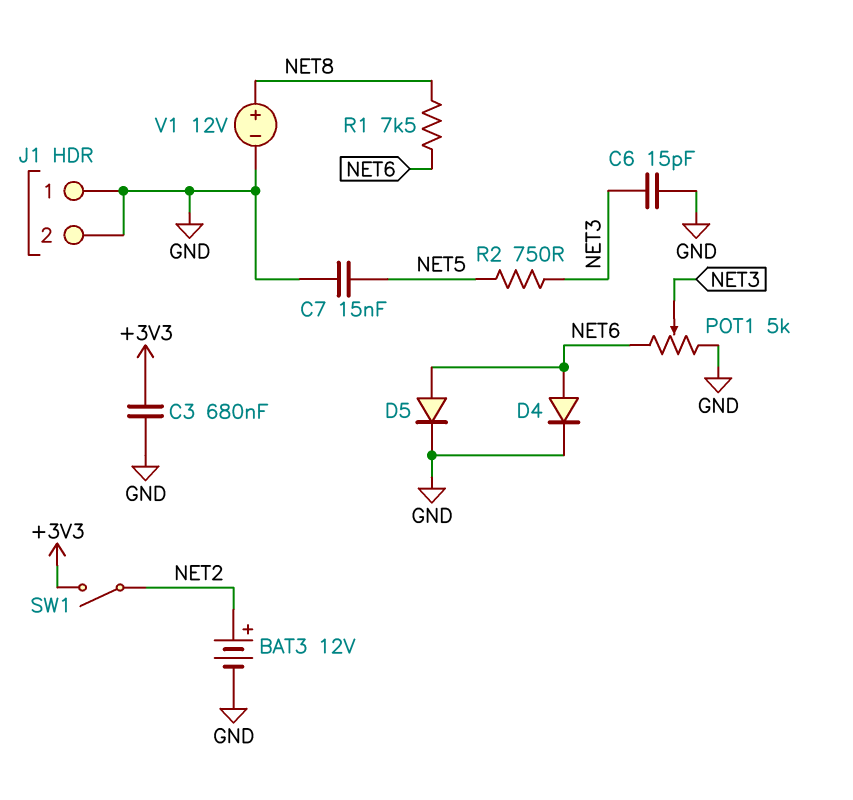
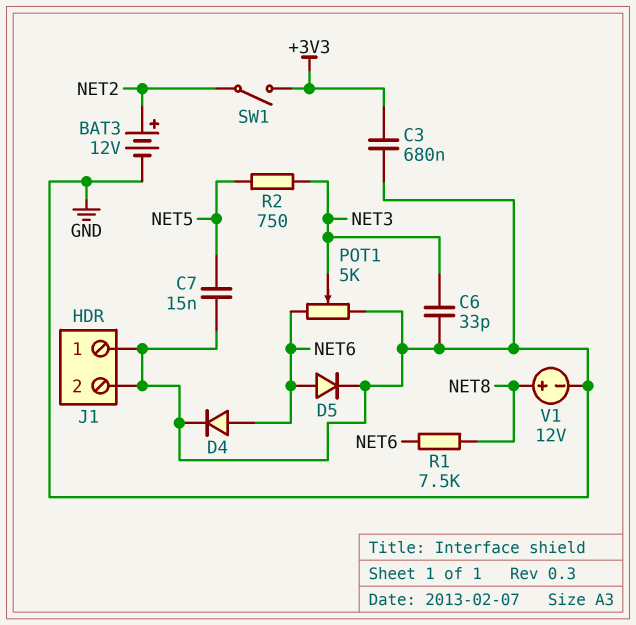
C6: 15pF (GND, NET3) -> 33pF (GND, NET3)

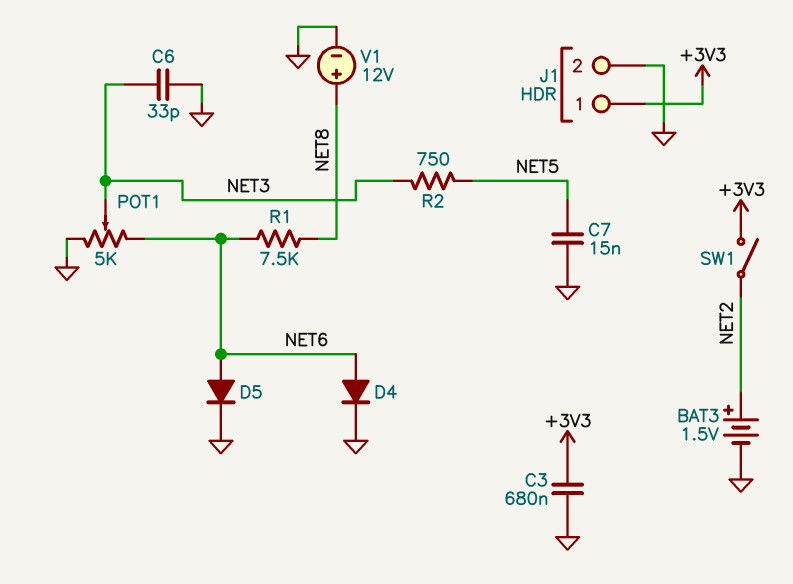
BAT3: 12V (plus NET2, minus GND) -> 1.5V (plus NET2, minus GND)
J1 pin 1: GND -> +3V3

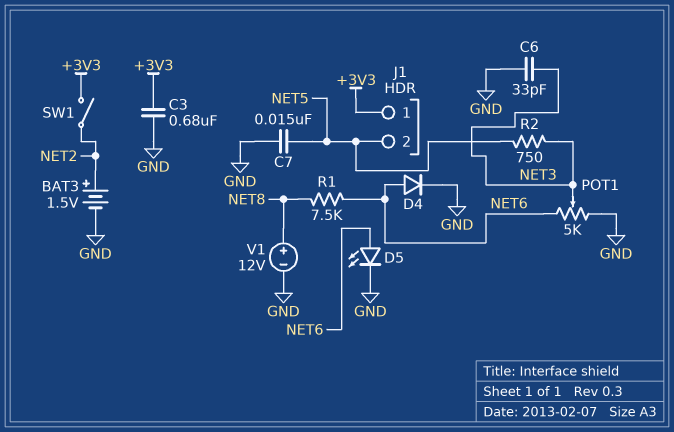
D5: diode (A NET6, K GND) -> LED (A NET6, K GND)
J1 pin 2: GND -> NET5

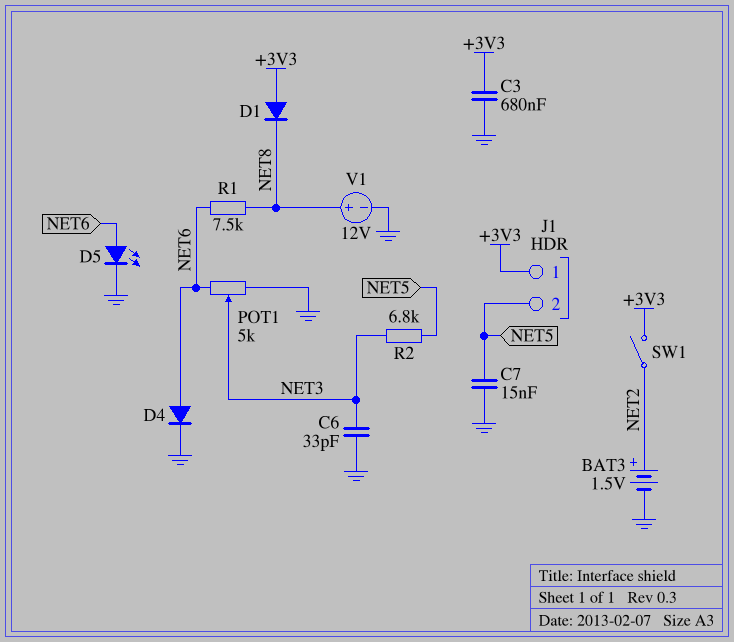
D1: none -> diode (A +3V3, K NET8)
R2: 750 (NET3, NET5) -> 6.8k (NET3, NET5)

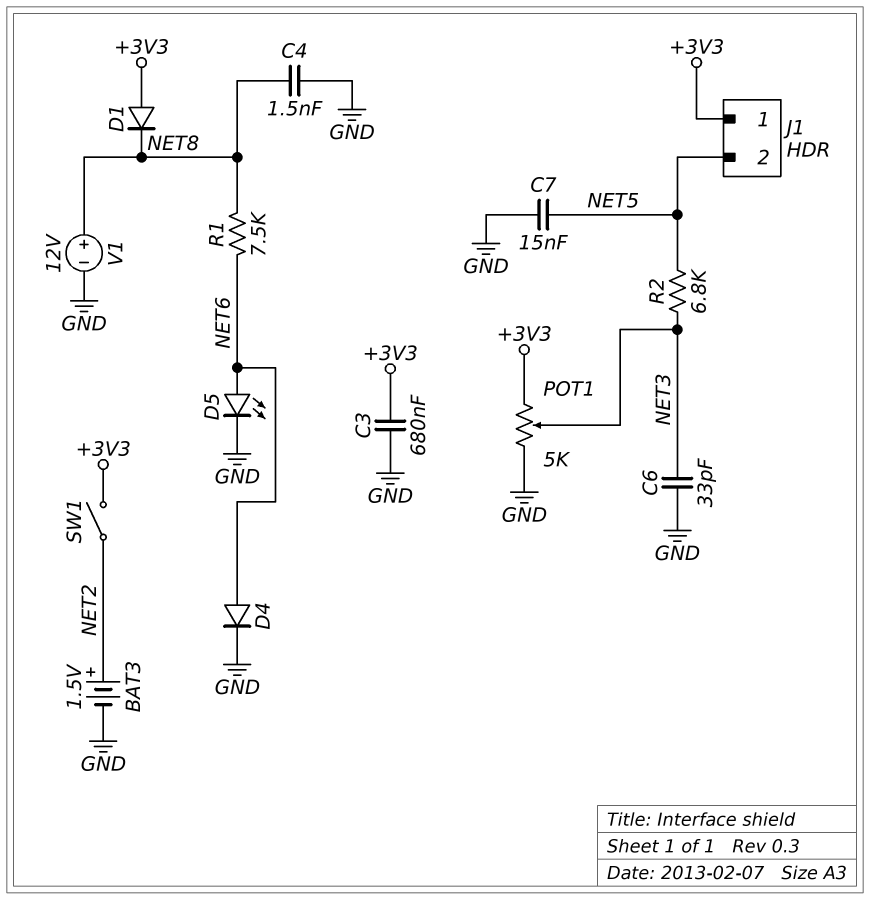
C4: none -> 1.5nF (GND, NET8)
POT1: 5k (GND, NET6, wiper NET3) -> 5k (+3V3, GND, wiper NET3)

